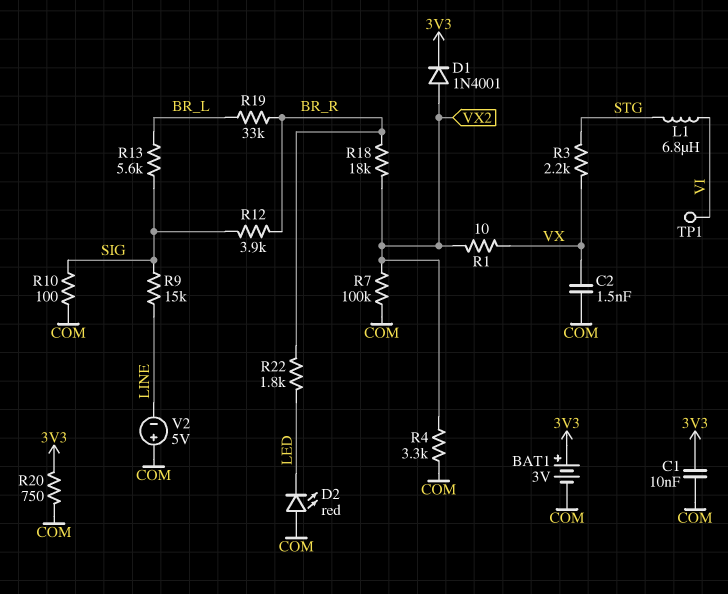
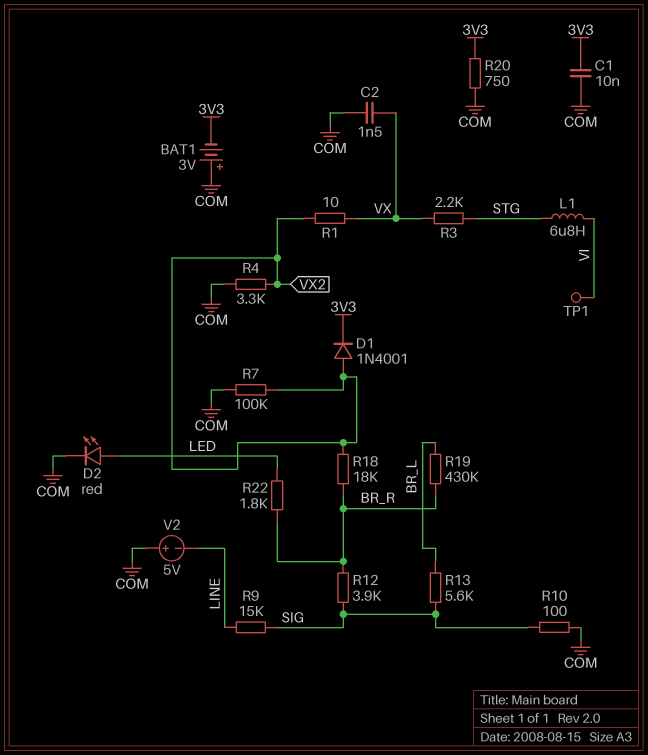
BAT1: 3V (plus 3V3, minus COM) -> 3V (plus COM, minus 3V3)
D2: LED red (A COM, K LED) -> LED red (A LED, K COM)
R19: 33k (BR_L, BR_R) -> 430k (BR_L, BR_R)

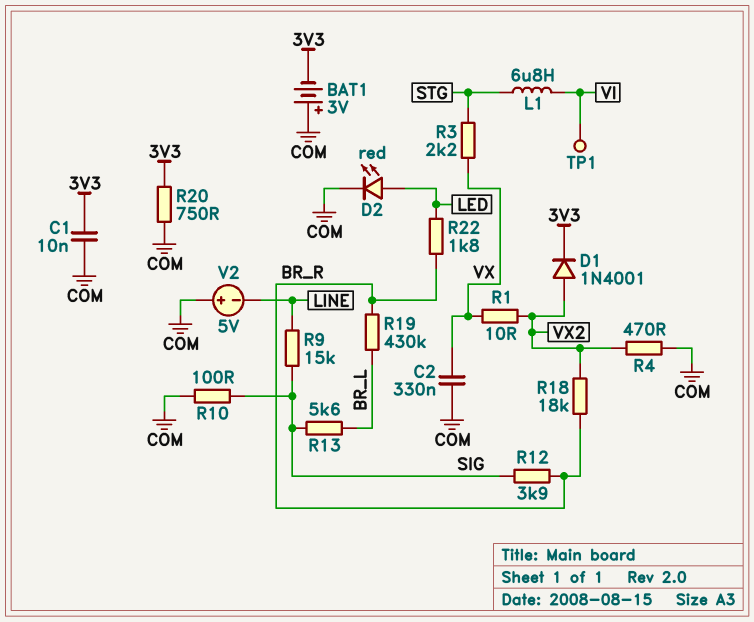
C2: 1.5nF (COM, VX) -> 330nF (COM, VX)
R4: 3.3k (COM, VX2) -> 470 (COM, VX2)
R7: 100k (COM, VX2) -> none

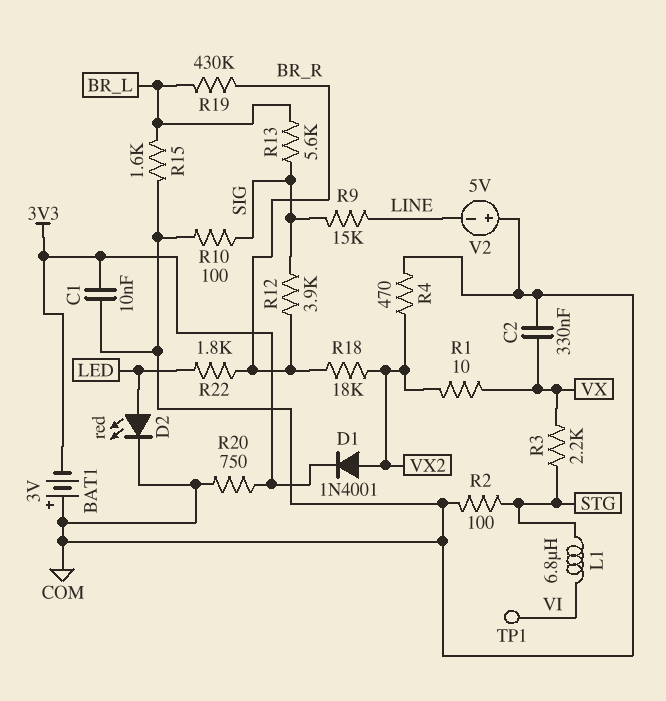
R2: none -> 100 (COM, STG)
R15: none -> 1.6k (BR_L, COM)

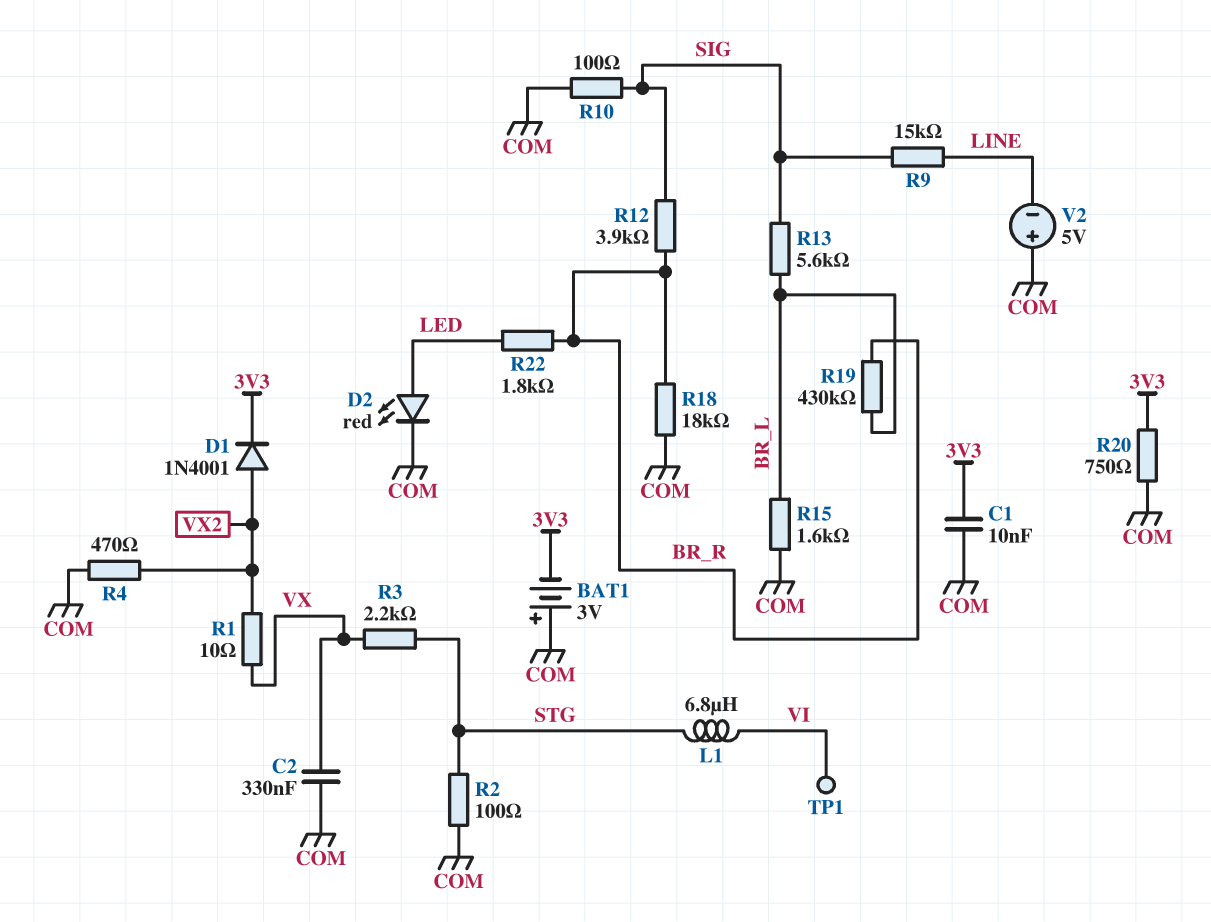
R18: 18k (BR_R, VX2) -> 18k (BR_R, COM)

